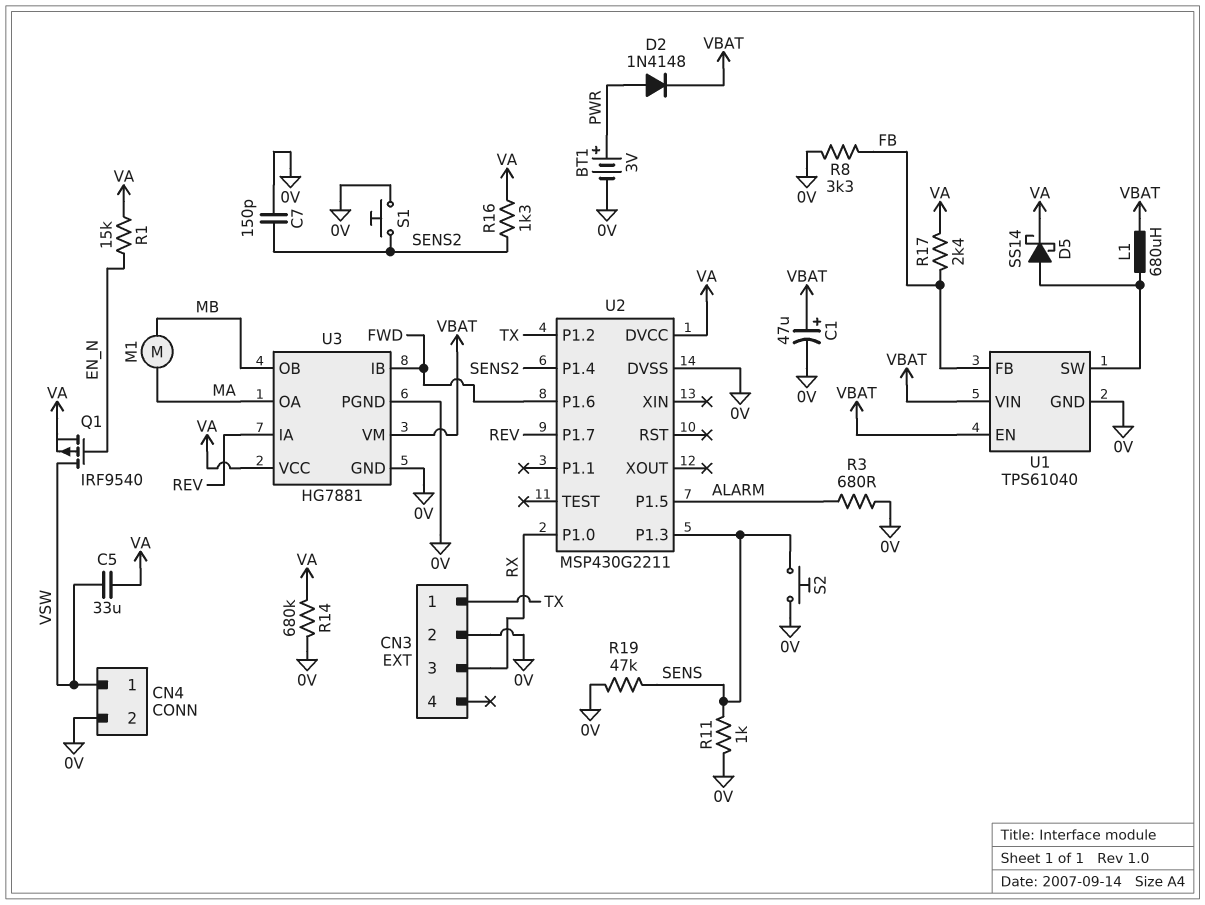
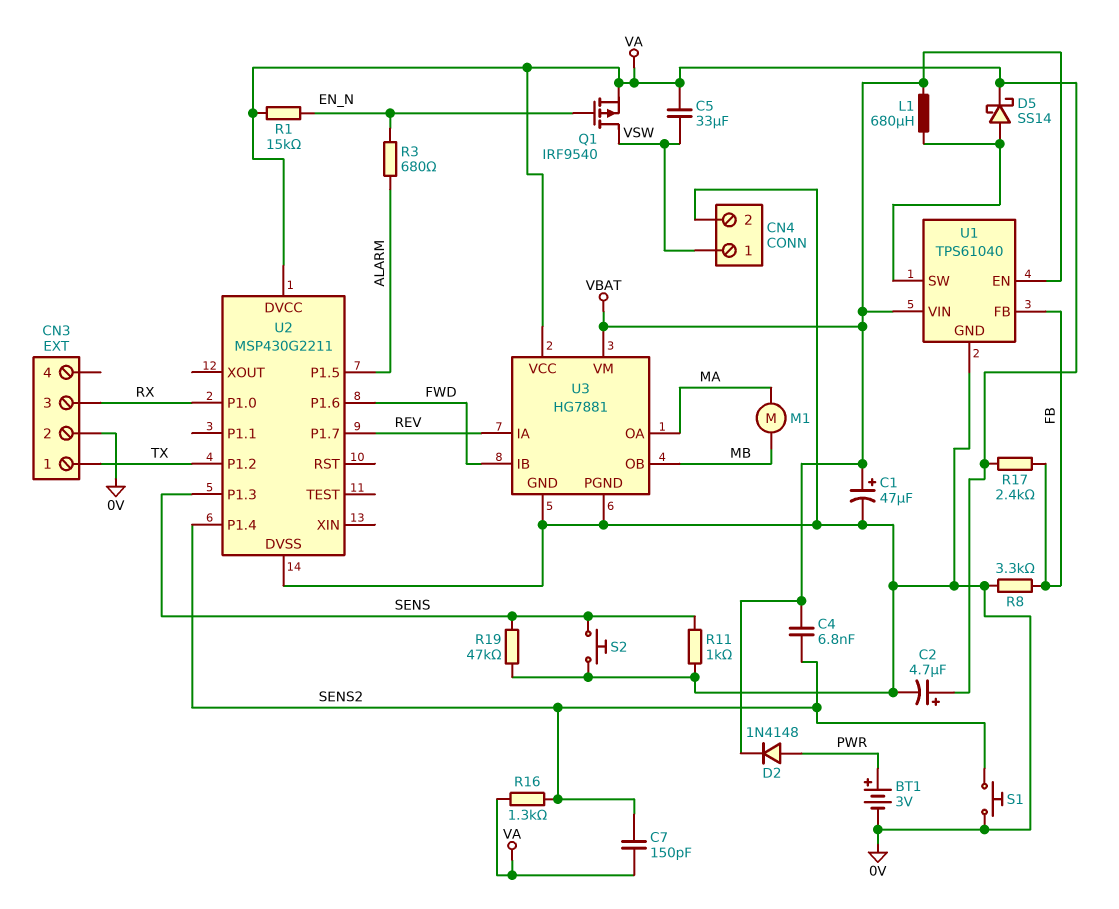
C2: none -> 4.7uF (plus VA, minus 0V)
C4: none -> 6.8nF (SENS2, VBAT)
C7: 150pF (0V, SENS2) -> 150pF (SENS2, VA)
R3: 680 (0V, ALARM) -> 680 (ALARM, EN_N)
R14: 680k (0V, VA) -> none

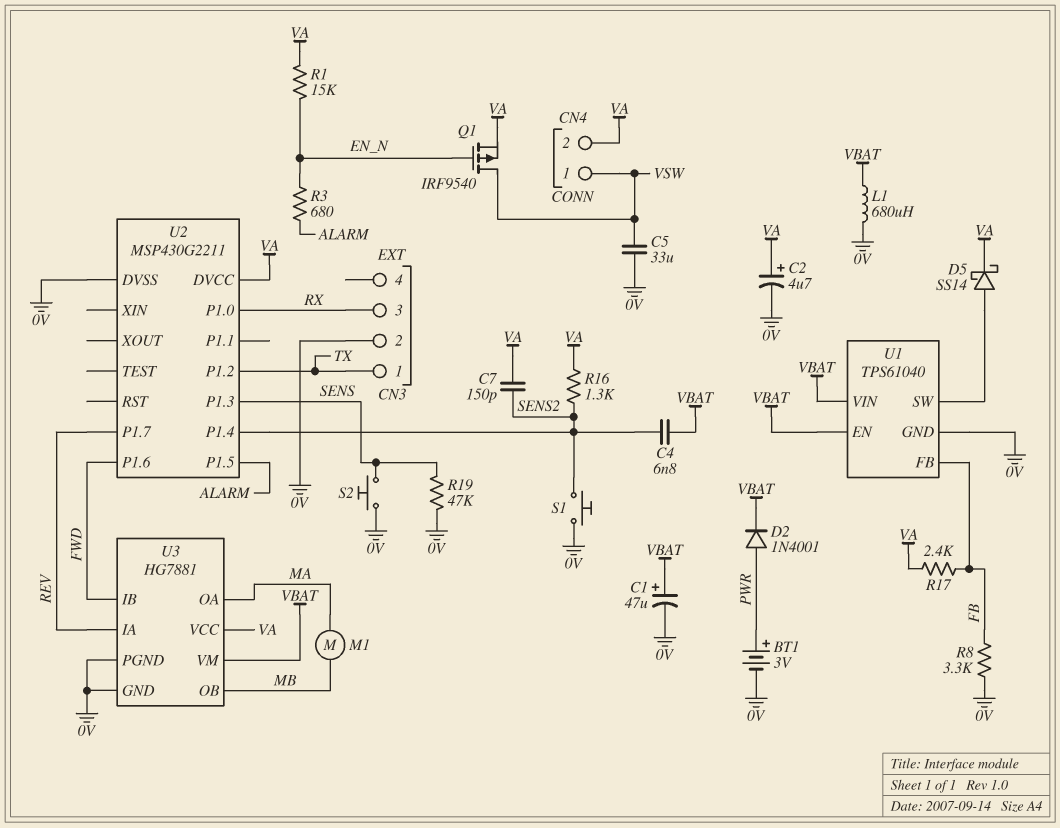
C5: 33uF (VA, VSW) -> 33uF (0V, VSW)
CN4 pin 2: 0V -> VA
D2: diode 1N4148 (A PWR, K VBAT) -> diode 1N4001 (A PWR, K VBAT)
L1: 680uH (U1/SW, VBAT) -> 680uH (0V, VBAT)
R11: 1k (0V, SENS) -> none

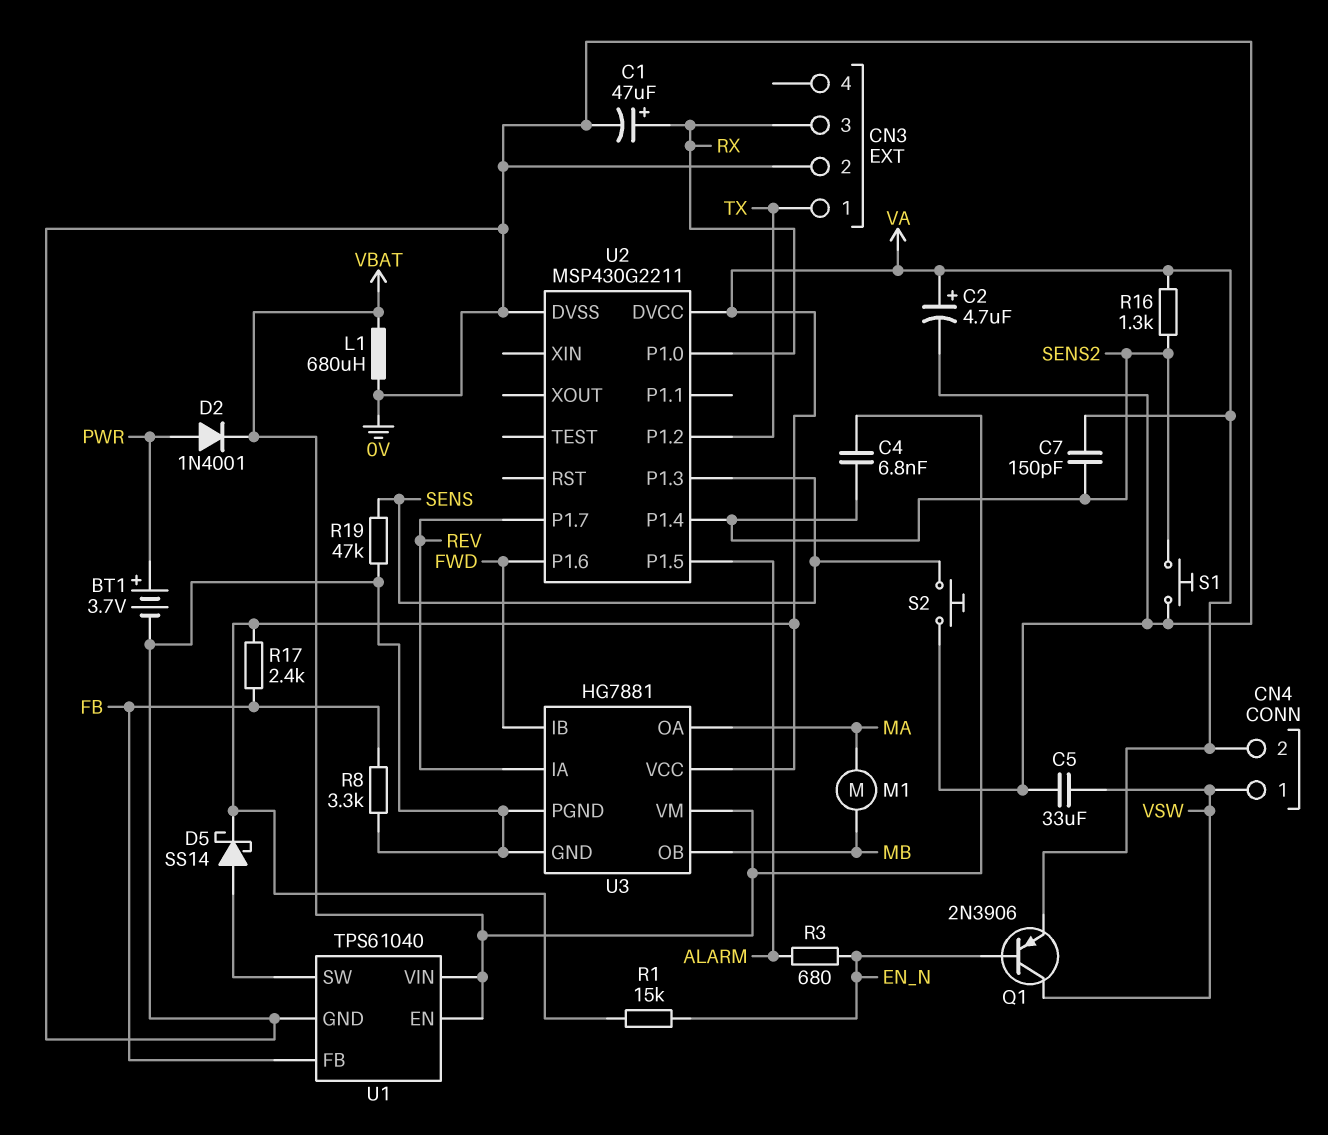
BT1: 3V (plus PWR, minus 0V) -> 3.7V (plus PWR, minus 0V)
C1: 47uF (plus VBAT, minus 0V) -> 47uF (plus RX, minus 0V)
Q1: PMOS IRF9540 (G EN_N, D VSW, S VA) -> PNP 2N3906 (B EN_N, C VSW, E VA)

